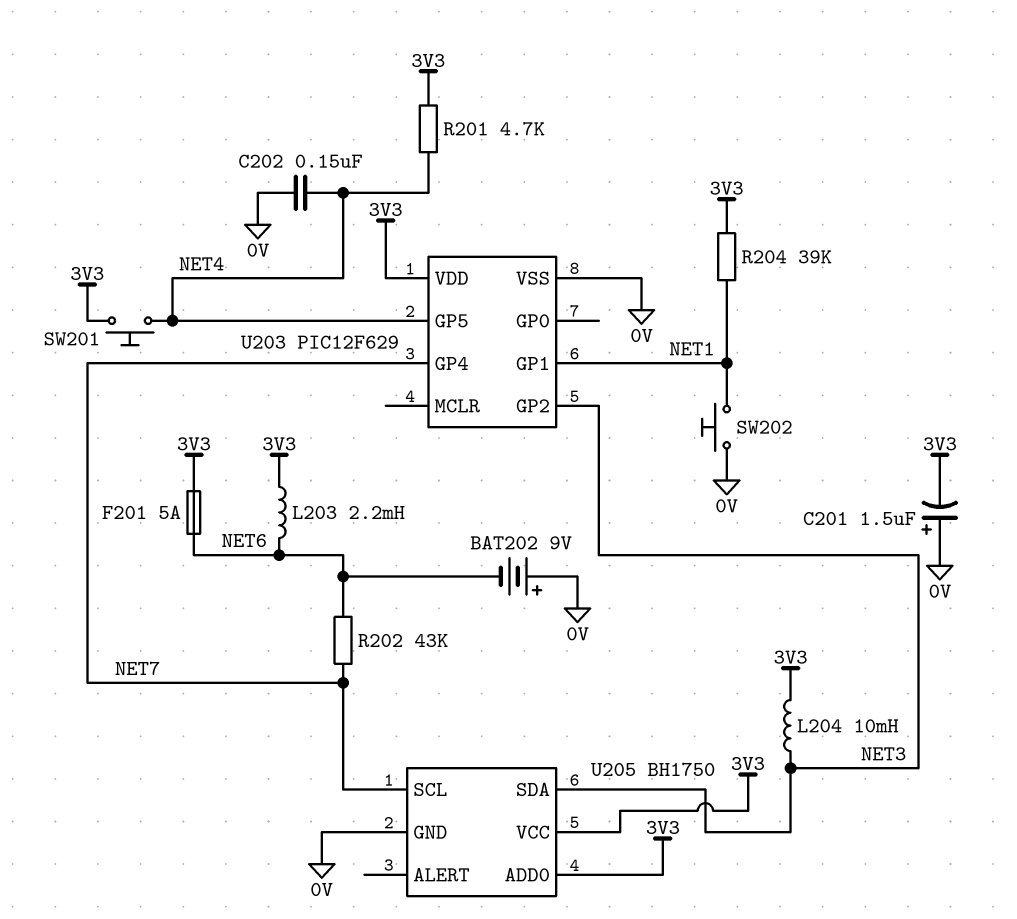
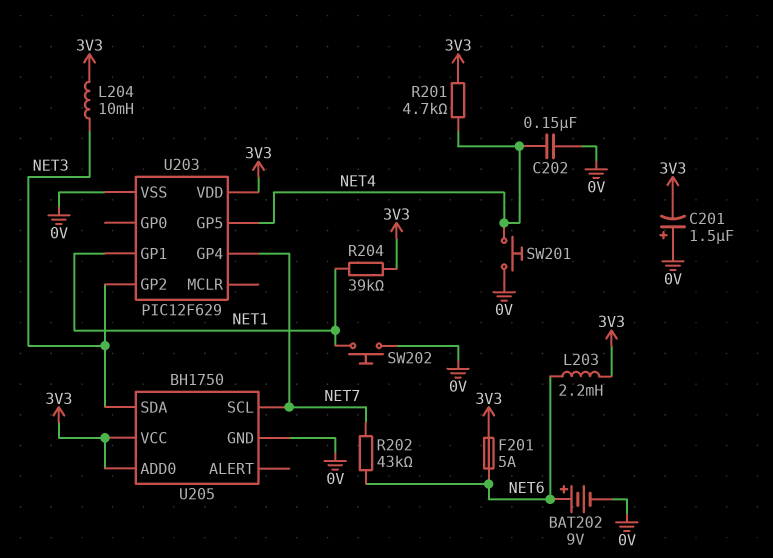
BAT202: 9V (plus 0V, minus NET6) -> 9V (plus NET6, minus 0V)
SW201: button (3V3, NET4) -> button (0V, NET4)

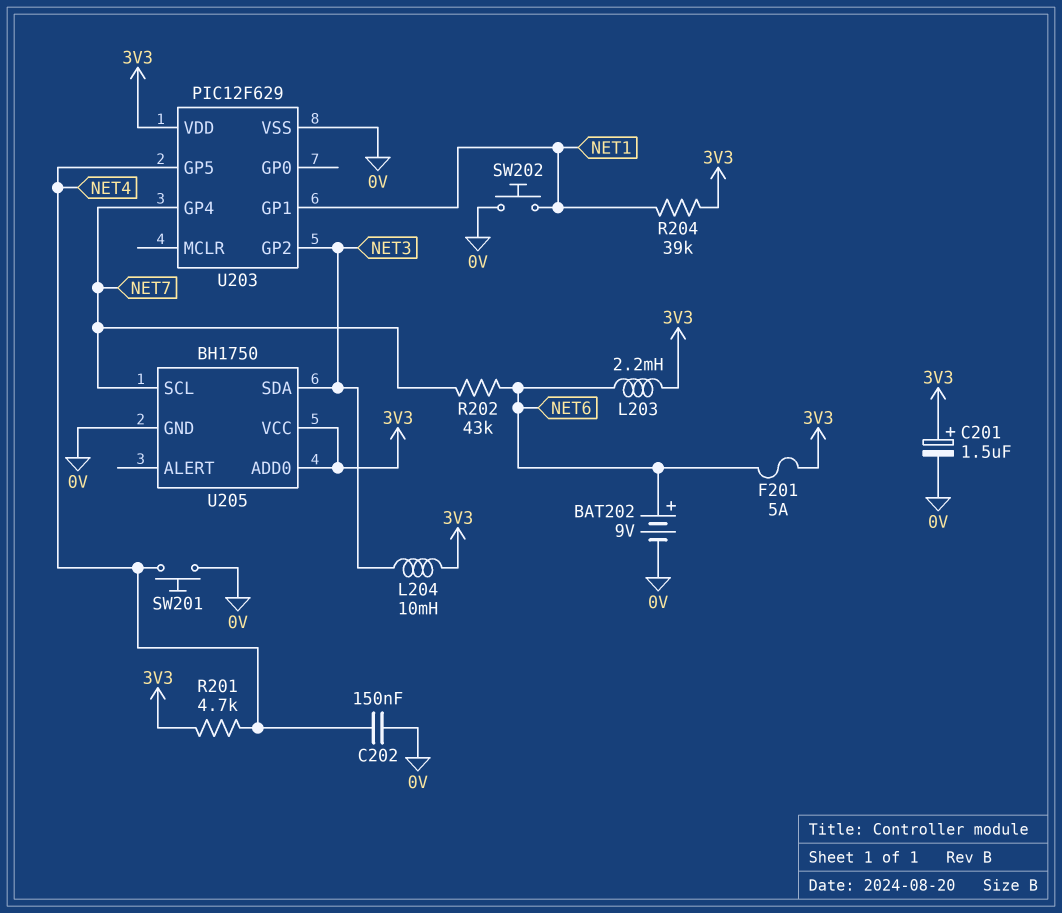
C201: 1.5uF (plus 0V, minus 3V3) -> 1.5uF (plus 3V3, minus 0V)

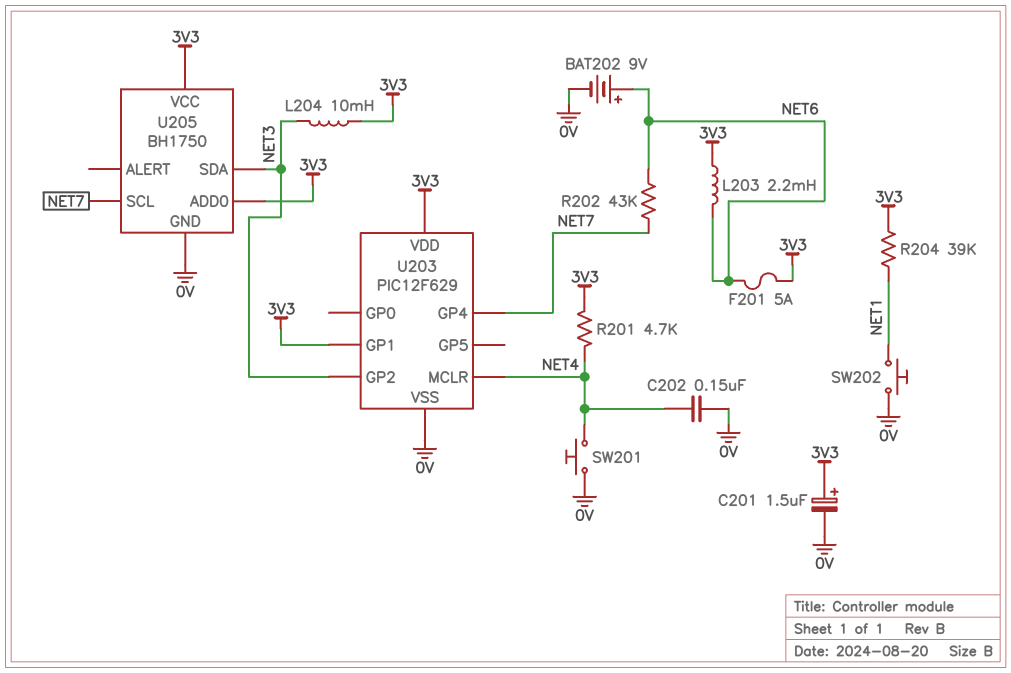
U203 pin GP1: NET1 -> 3V3
U203 pin GP5: NET4 -> none
U203 pin MCLR: none -> NET4

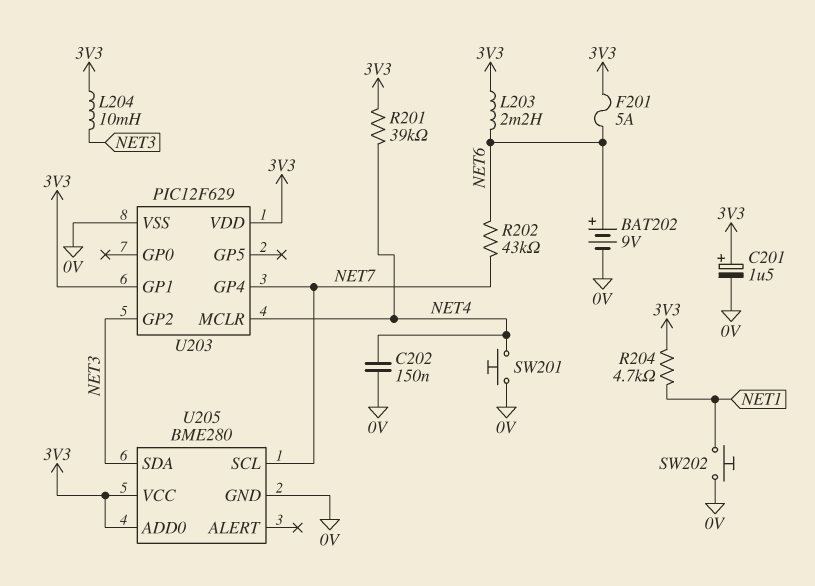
R201: 4.7k (3V3, NET4) -> 39k (3V3, NET4)
R204: 39k (3V3, NET1) -> 4.7k (3V3, NET1)
U205: BH1750 -> BME280

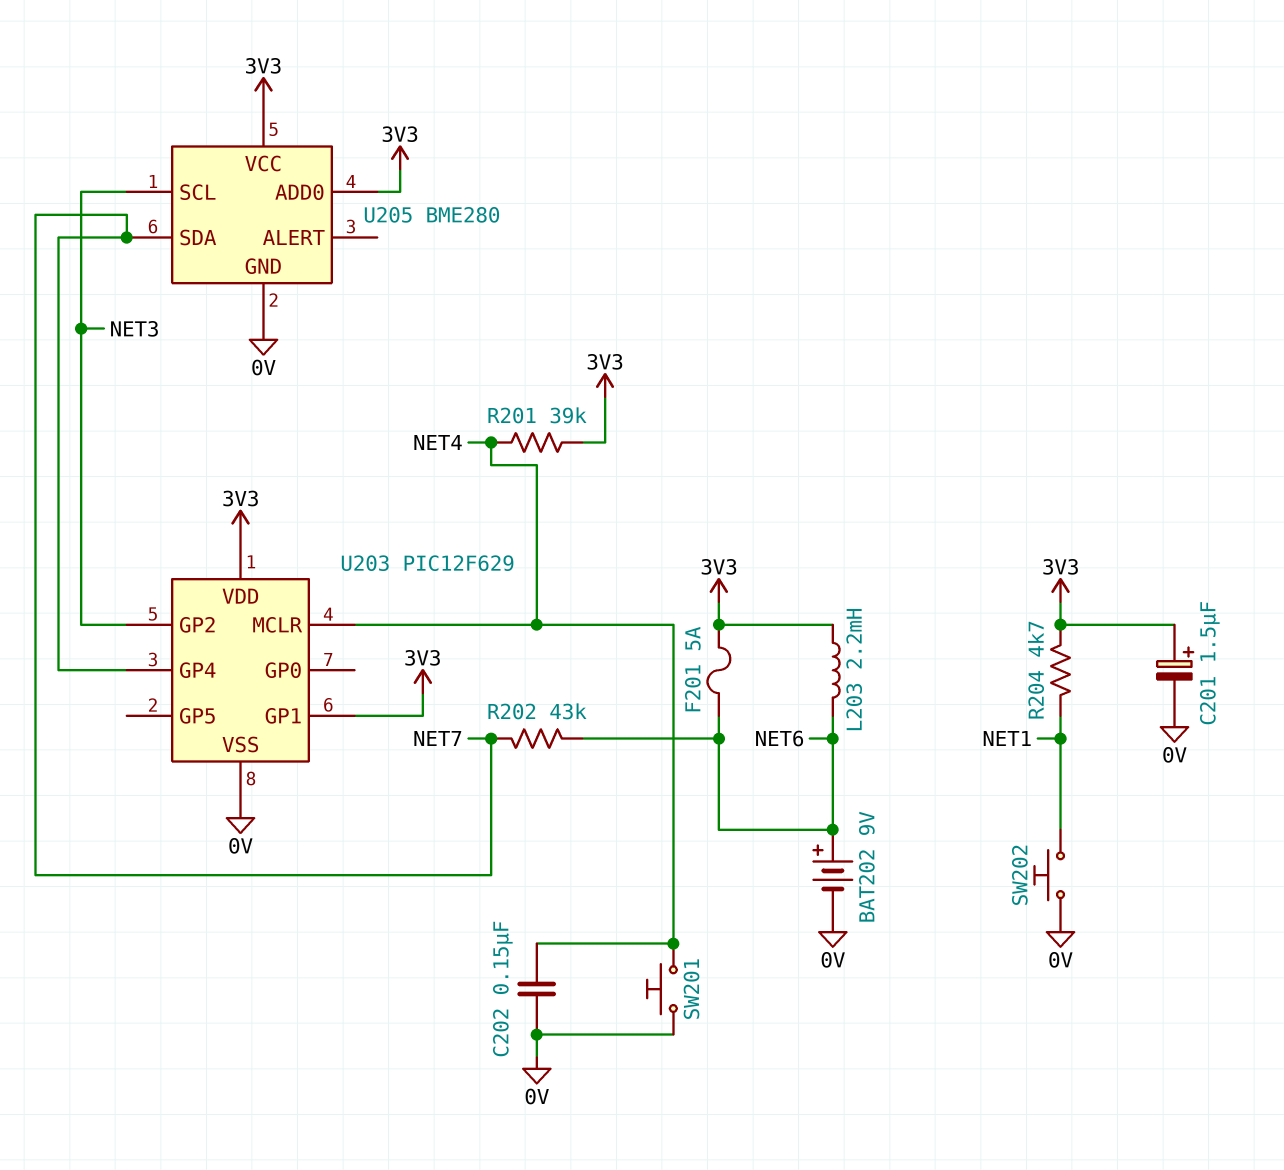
L204: 10mH (3V3, NET3) -> none
U205 pin SCL: NET7 -> NET3
U205 pin SDA: NET3 -> NET7

